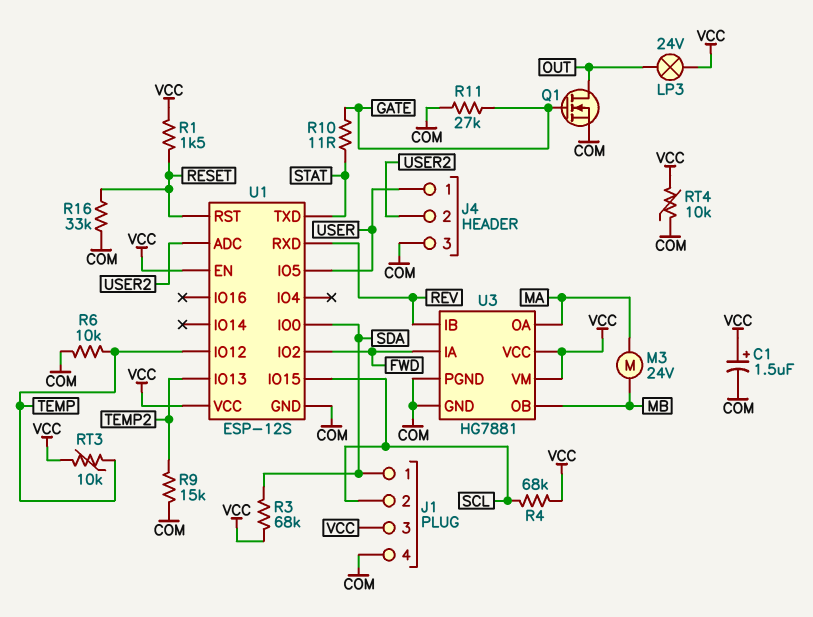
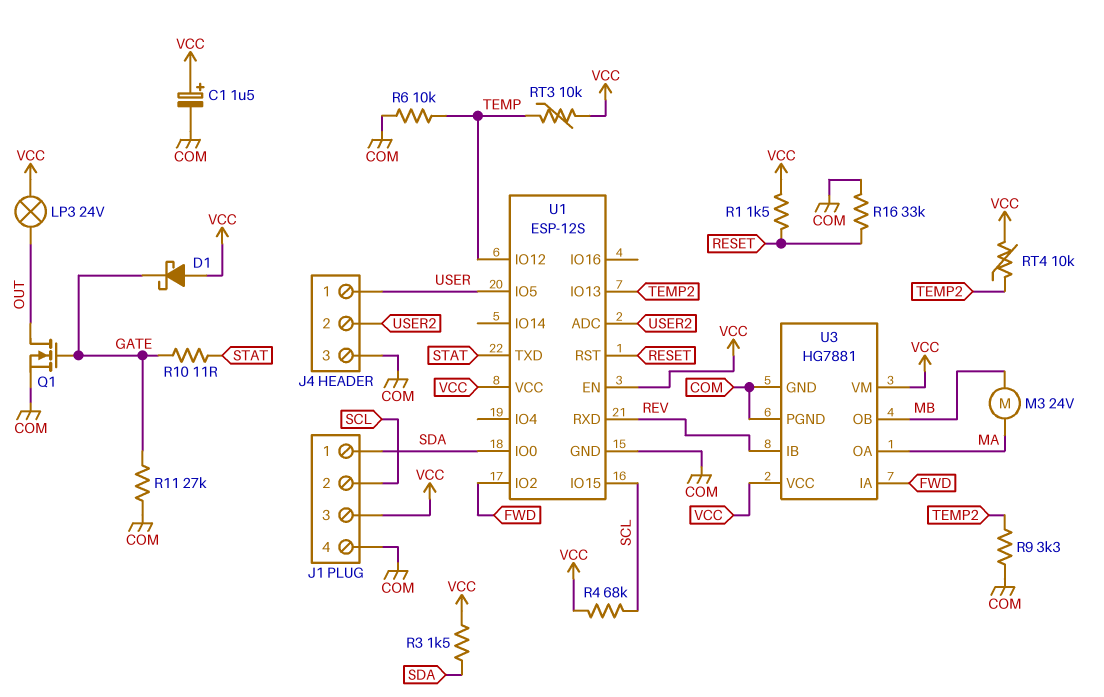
D1: none -> schottky (A VCC, K GATE)
R3: 68k (SDA, VCC) -> 1.5k (SDA, VCC)
R9: 15k (COM, TEMP2) -> 3.3k (COM, TEMP2)
RT4: 10k (COM, VCC) -> 10k (TEMP2, VCC)

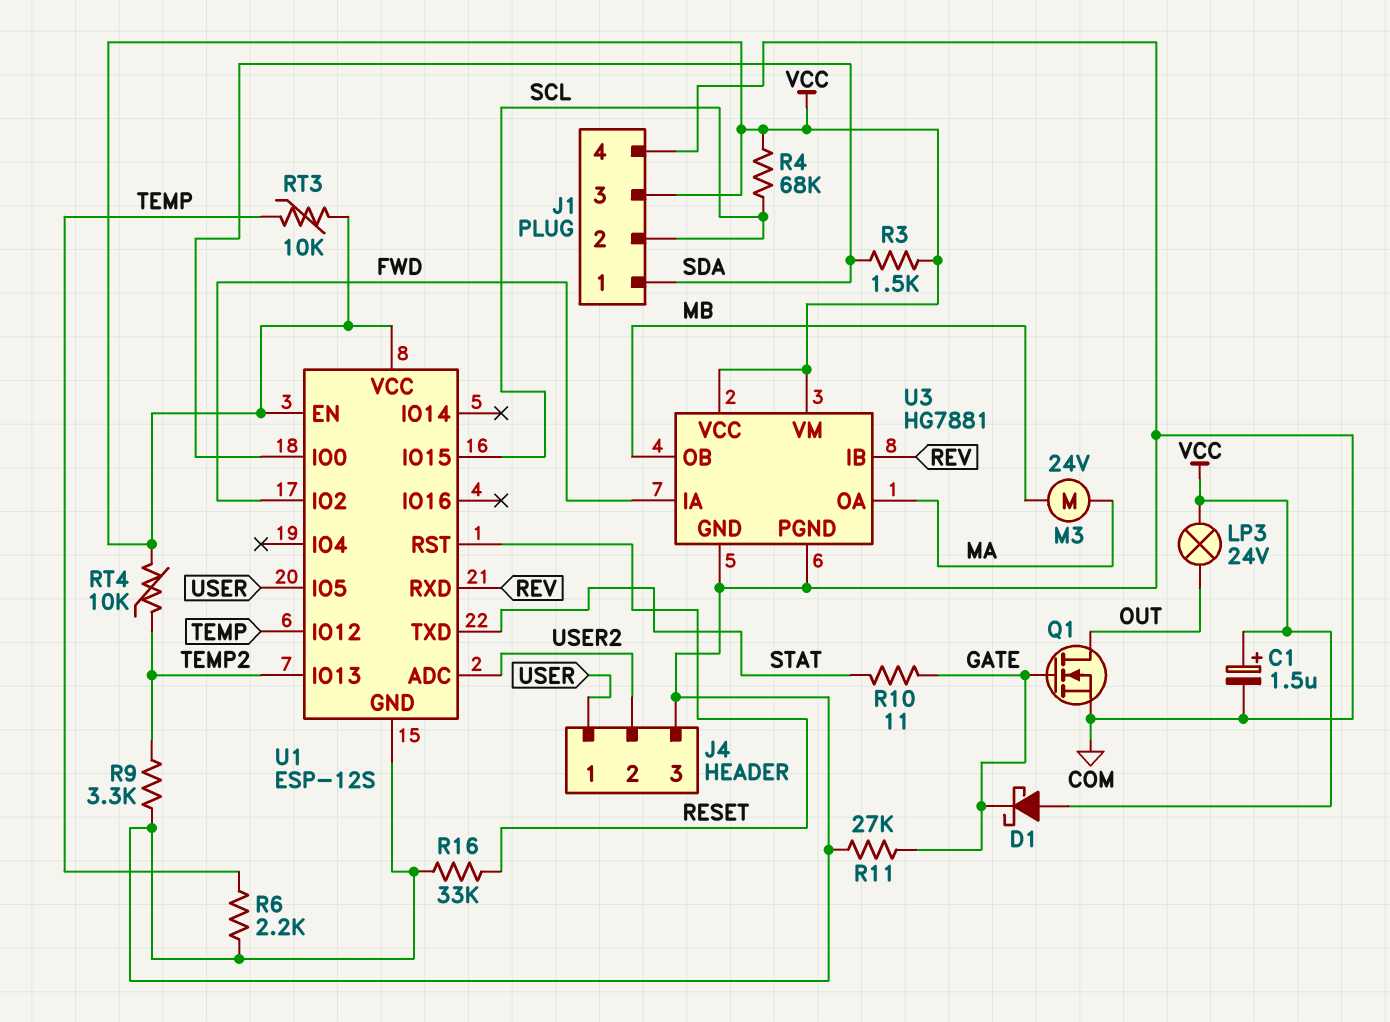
R1: 1.5k (RESET, VCC) -> none
R6: 10k (COM, TEMP) -> 2.2k (COM, TEMP)

